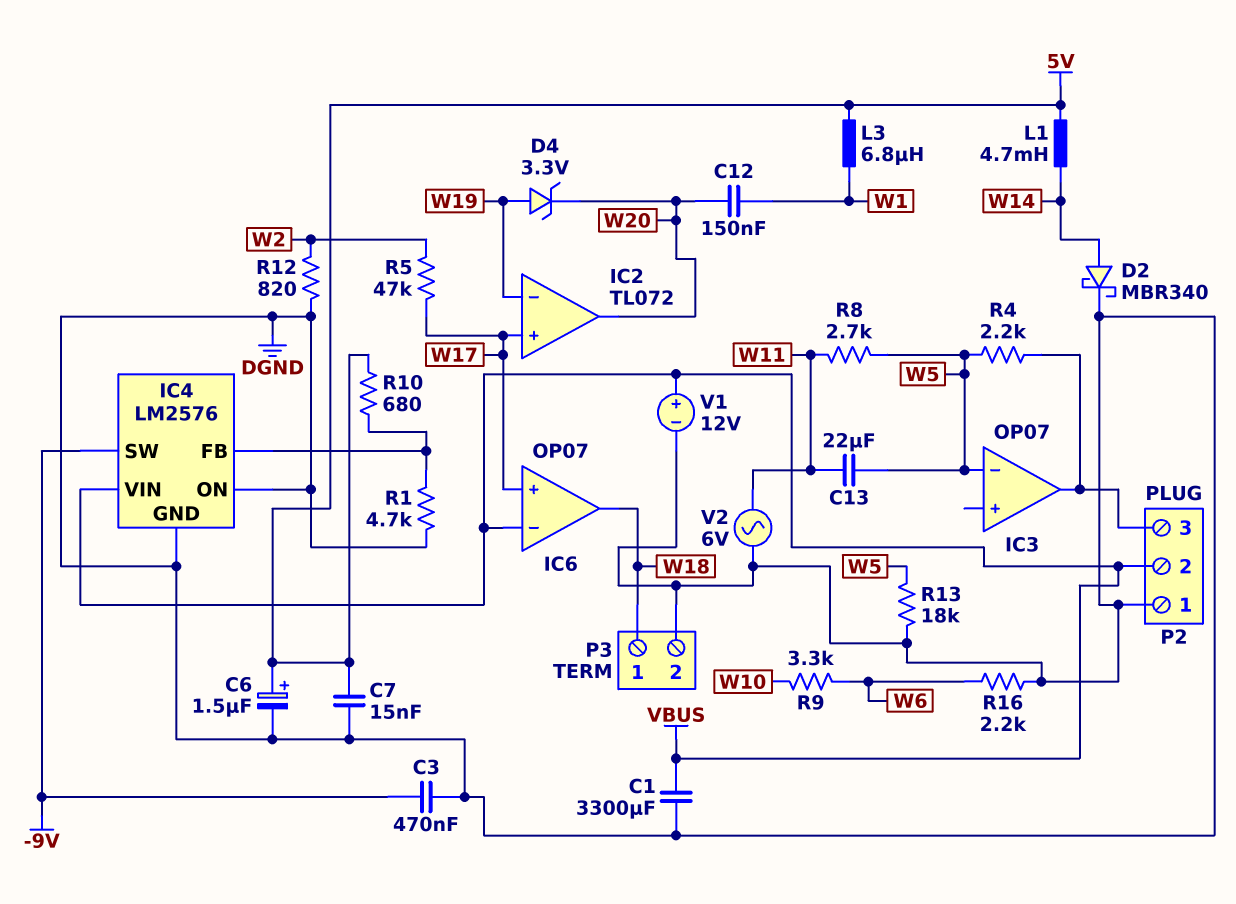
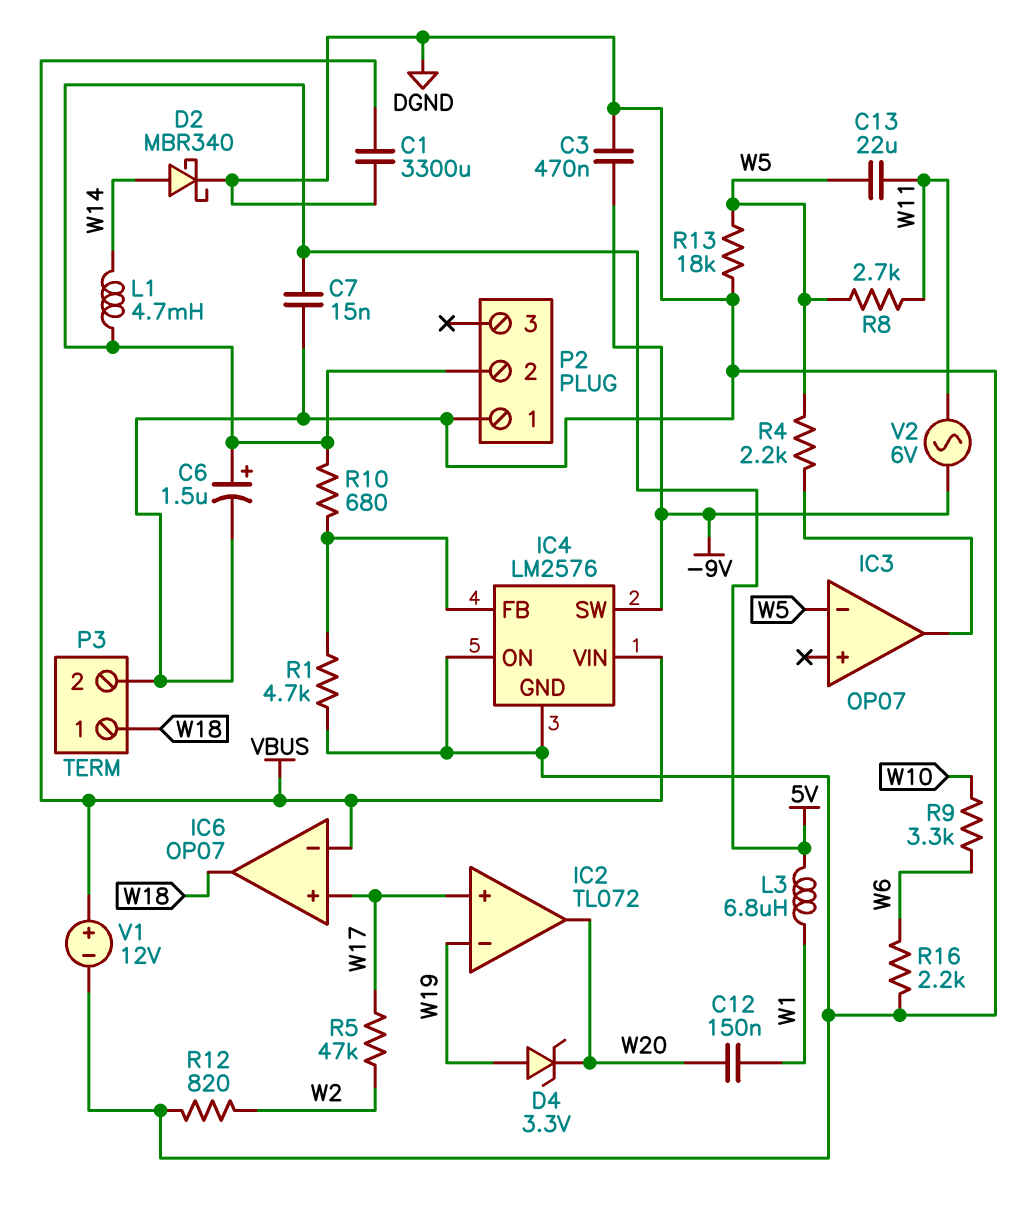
P2 pin 2: VBUS -> 5V
P2 pin 3: IC3/out -> none
V2: AC 6V (DGND, W11) -> AC 6V (-9V, W11)

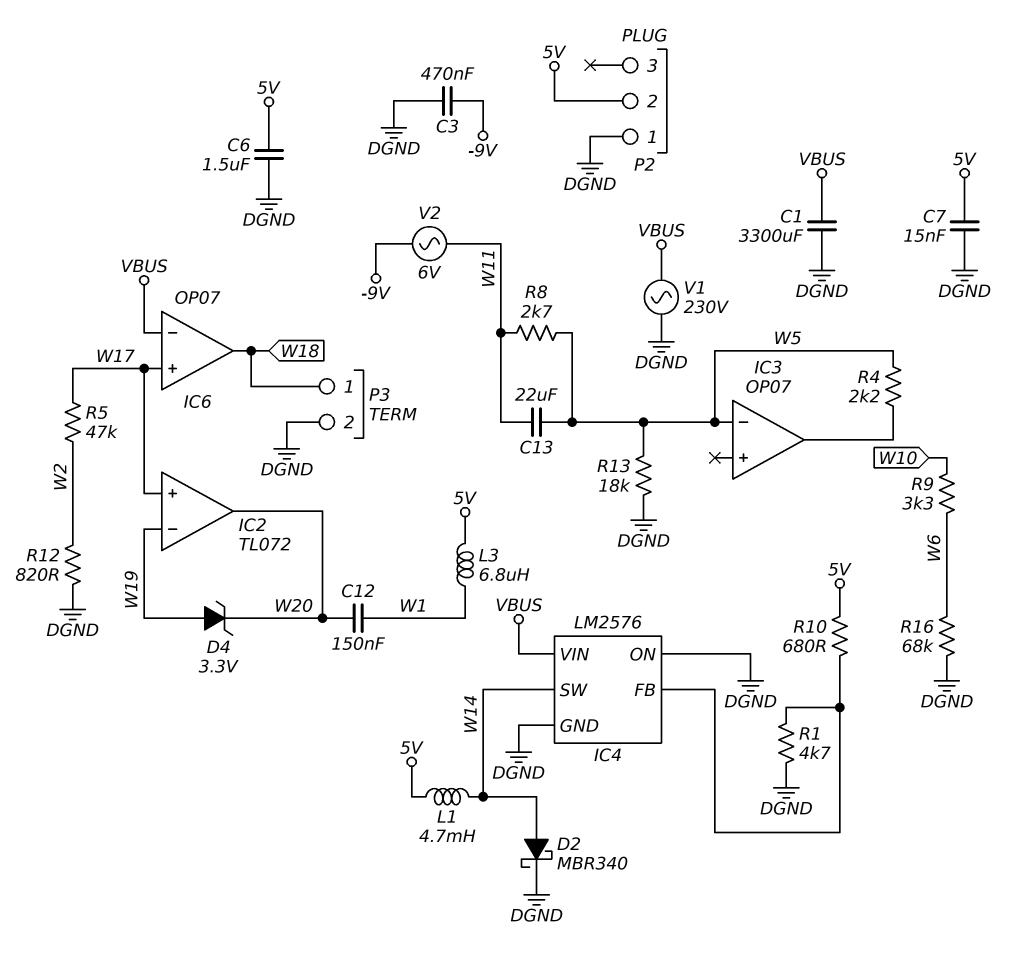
C6: 1.5uF (plus 5V, minus DGND) -> 1.5uF (5V, DGND)
IC4 pin SW: -9V -> W14
R16: 2.2k (DGND, W6) -> 68k (DGND, W6)
V1: 12V (plus VBUS, minus DGND) -> AC 230V (DGND, VBUS)

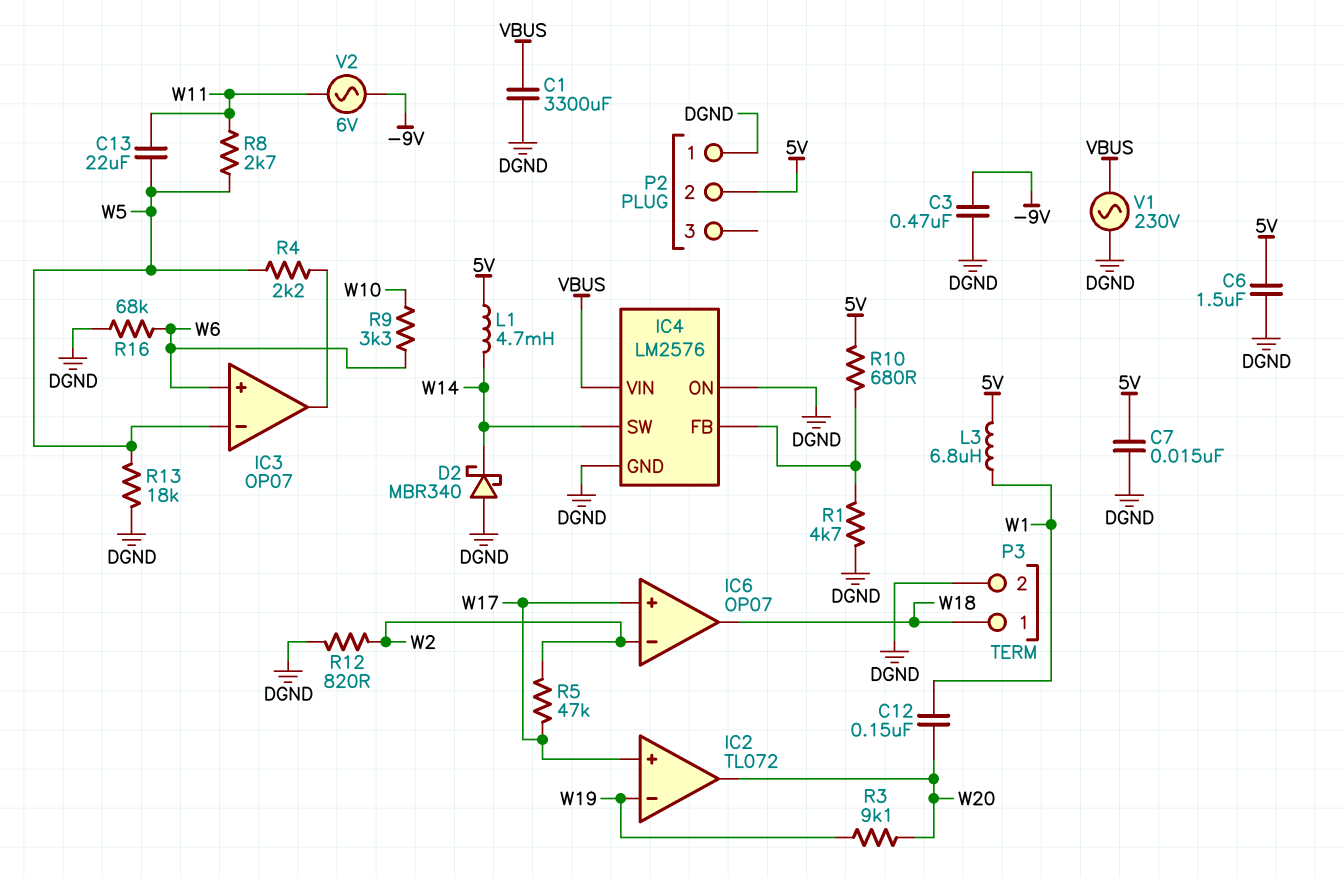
D2: schottky MBR340 (A W14, K DGND) -> schottky MBR340 (A DGND, K W14)
D4: zener 3.3V (A W19, K W20) -> none
IC3 pin in+: none -> W6
IC6 pin in-: VBUS -> W2
R3: none -> 9.1k (W19, W20)

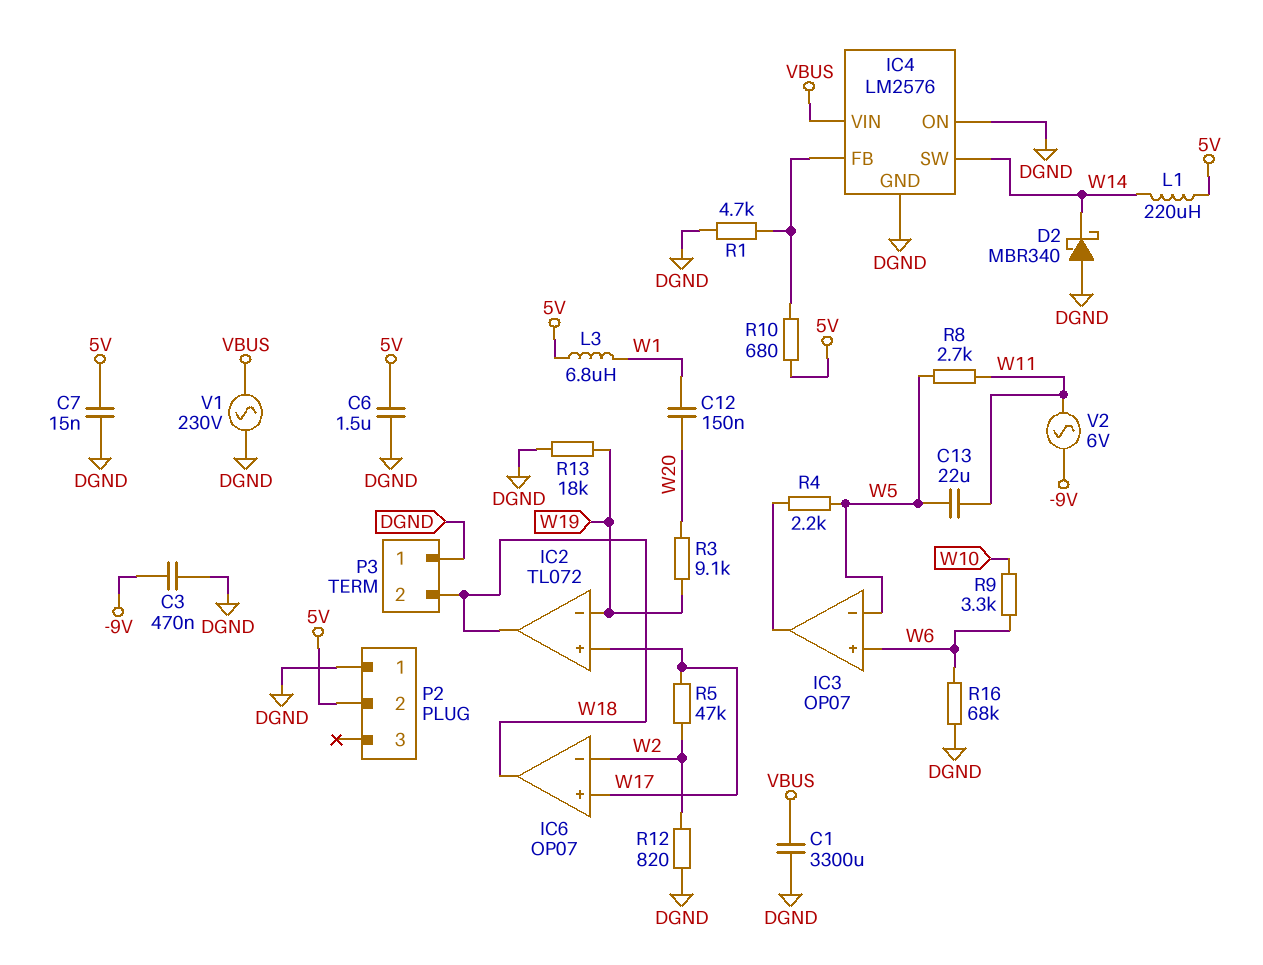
IC2 pin out: W20 -> W18
L1: 4.7mH (5V, W14) -> 220uH (5V, W14)
P3 pin 1: W18 -> DGND
P3 pin 2: DGND -> W18
R13: 18k (DGND, W5) -> 18k (DGND, W19)

